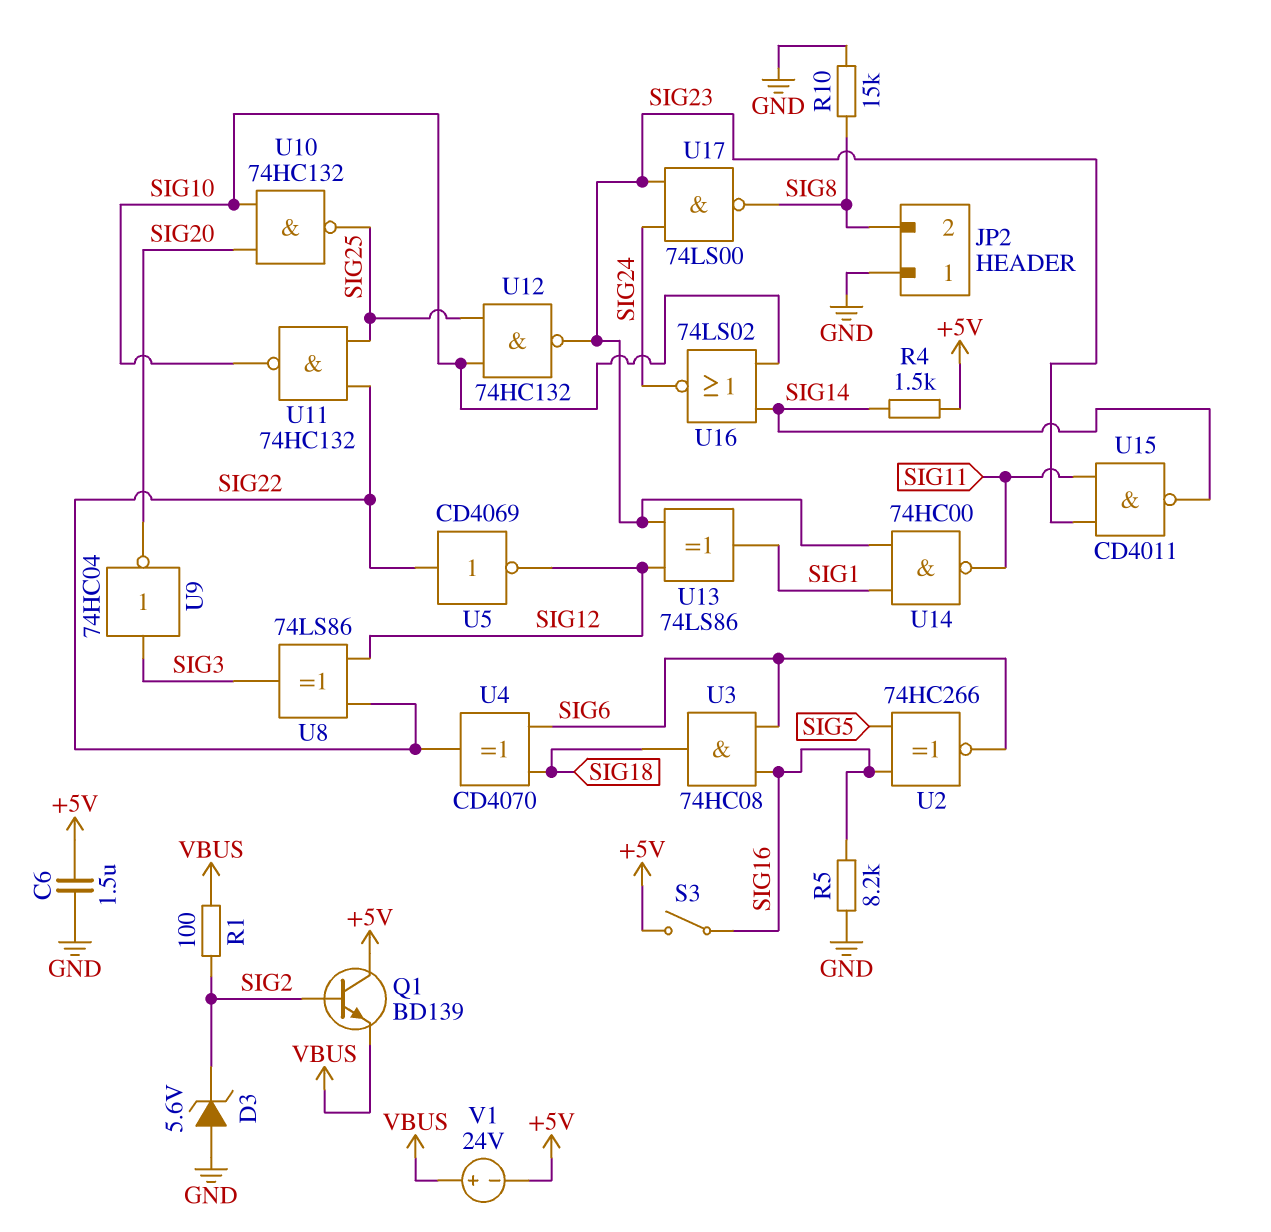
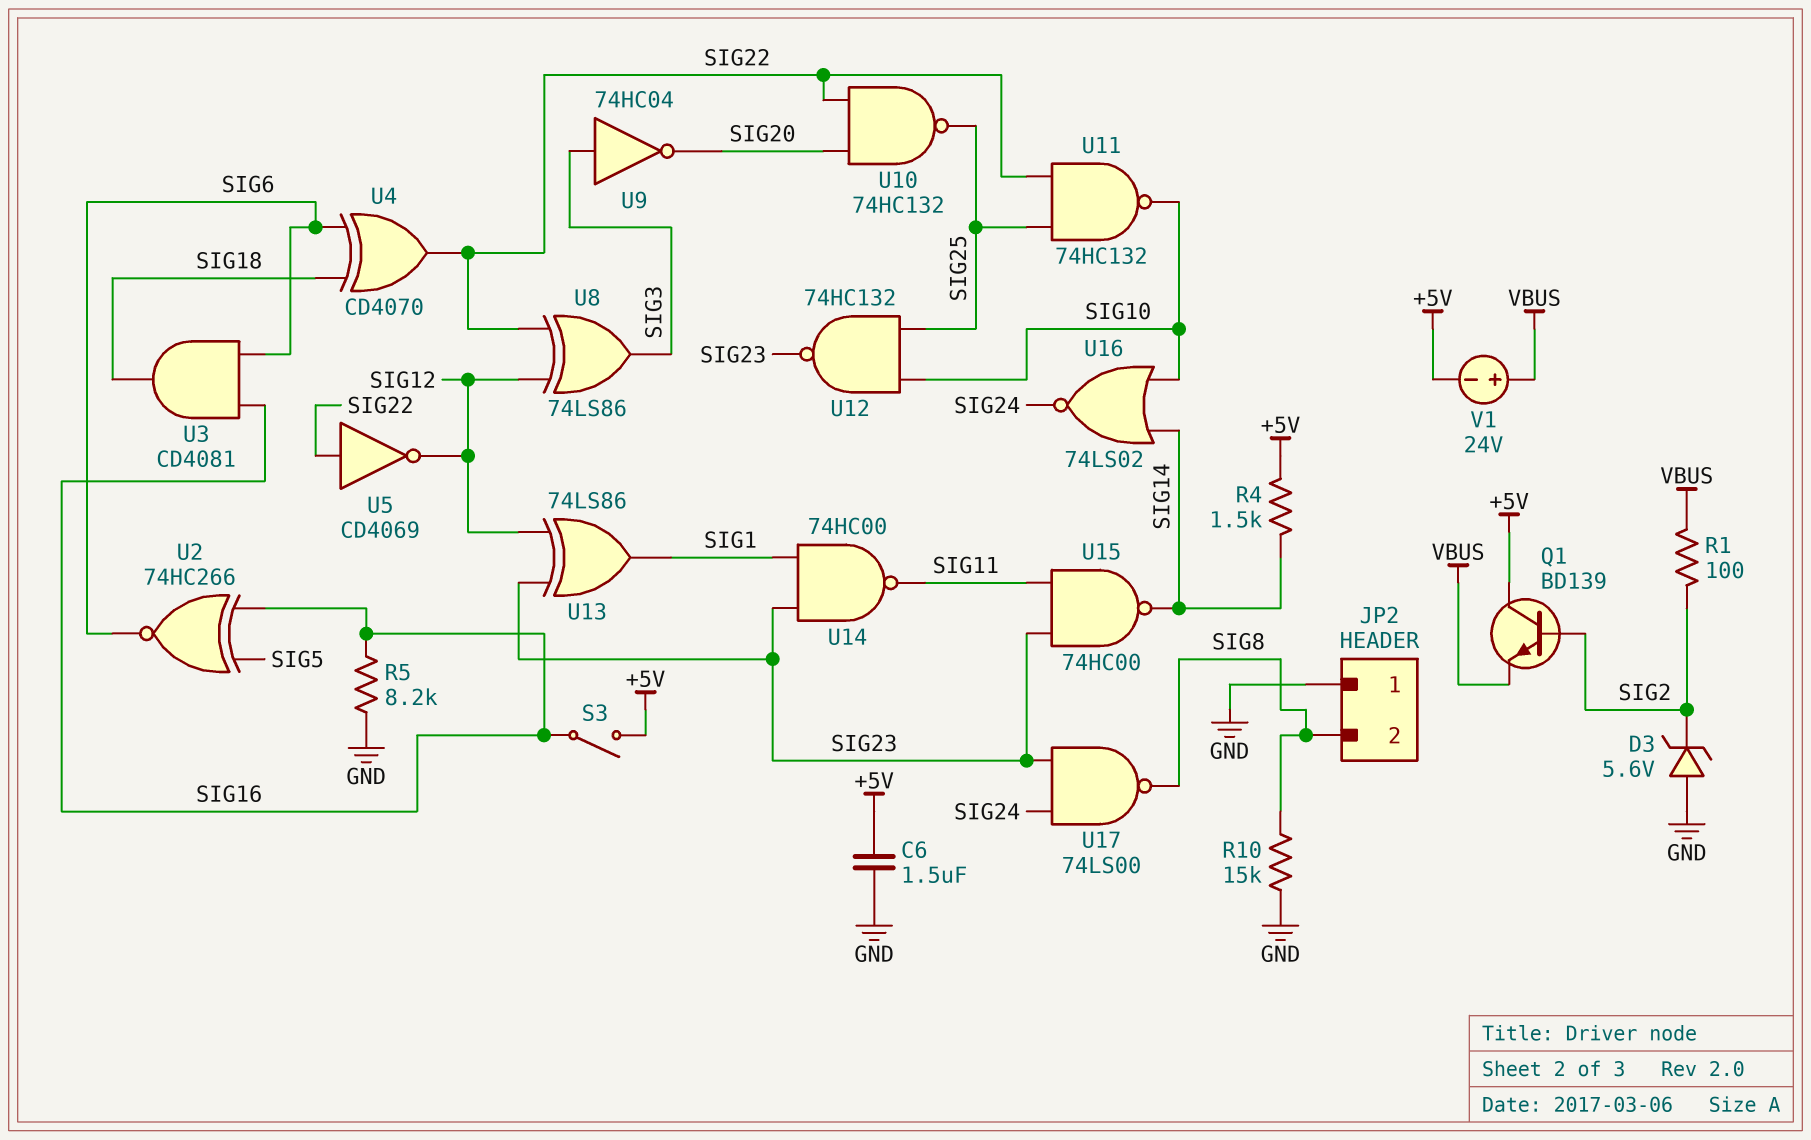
U3: AND 74HC08 (in SIG6, in SIG16, out SIG18) -> AND CD4081 (in SIG6, in SIG16, out SIG18)
U10: NAND 74HC132 (in SIG10, in SIG20, out SIG25) -> NAND 74HC132 (in SIG20, in SIG22, out SIG25)
U15: NAND CD4011 (in SIG11, in SIG23, out SIG14) -> NAND 74HC00 (in SIG11, in SIG23, out SIG14)

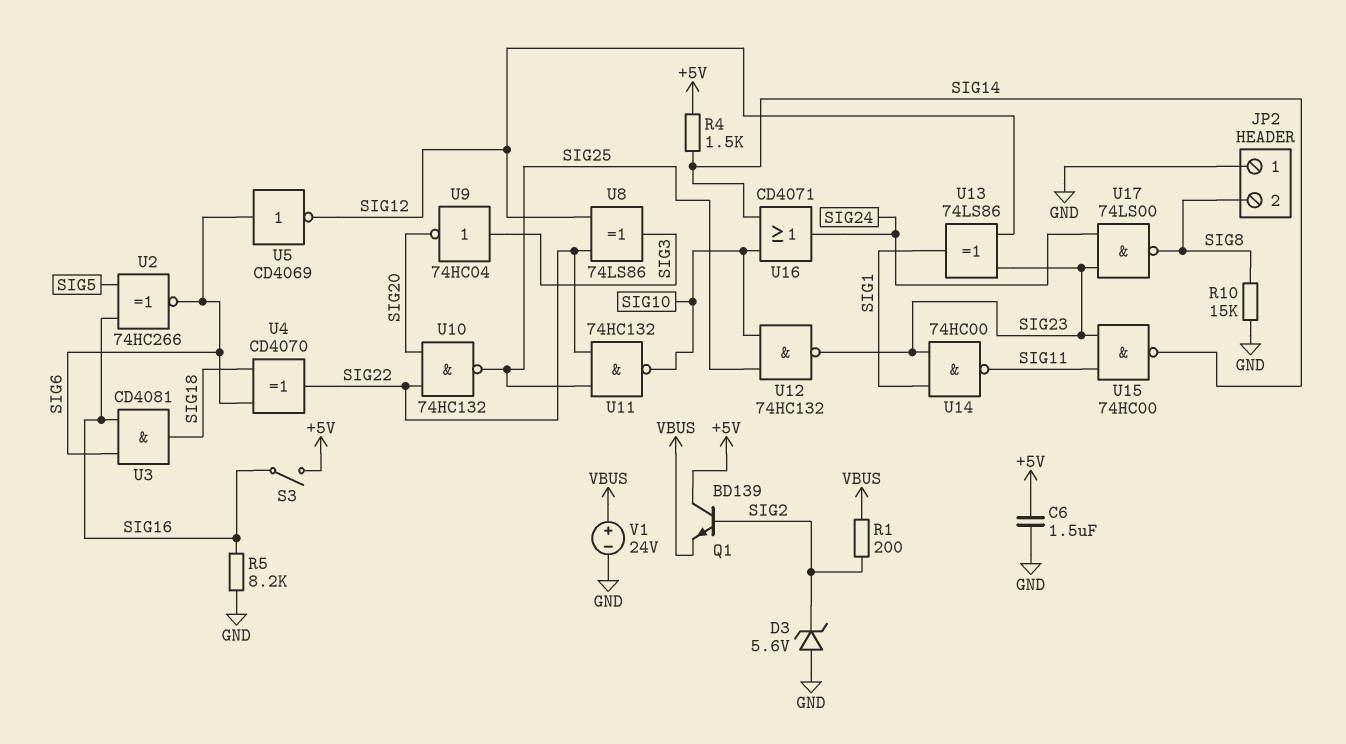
R1: 100 (SIG2, VBUS) -> 200 (SIG2, VBUS)
U5: NOT CD4069 (in SIG22, out SIG12) -> NOT CD4069 (in SIG6, out SIG12)
U16: NOR 74LS02 (in SIG10, in SIG14, out SIG24) -> OR CD4071 (in SIG10, in SIG14, out SIG24)
V1: 24V (plus VBUS, minus +5V) -> 24V (plus VBUS, minus GND)

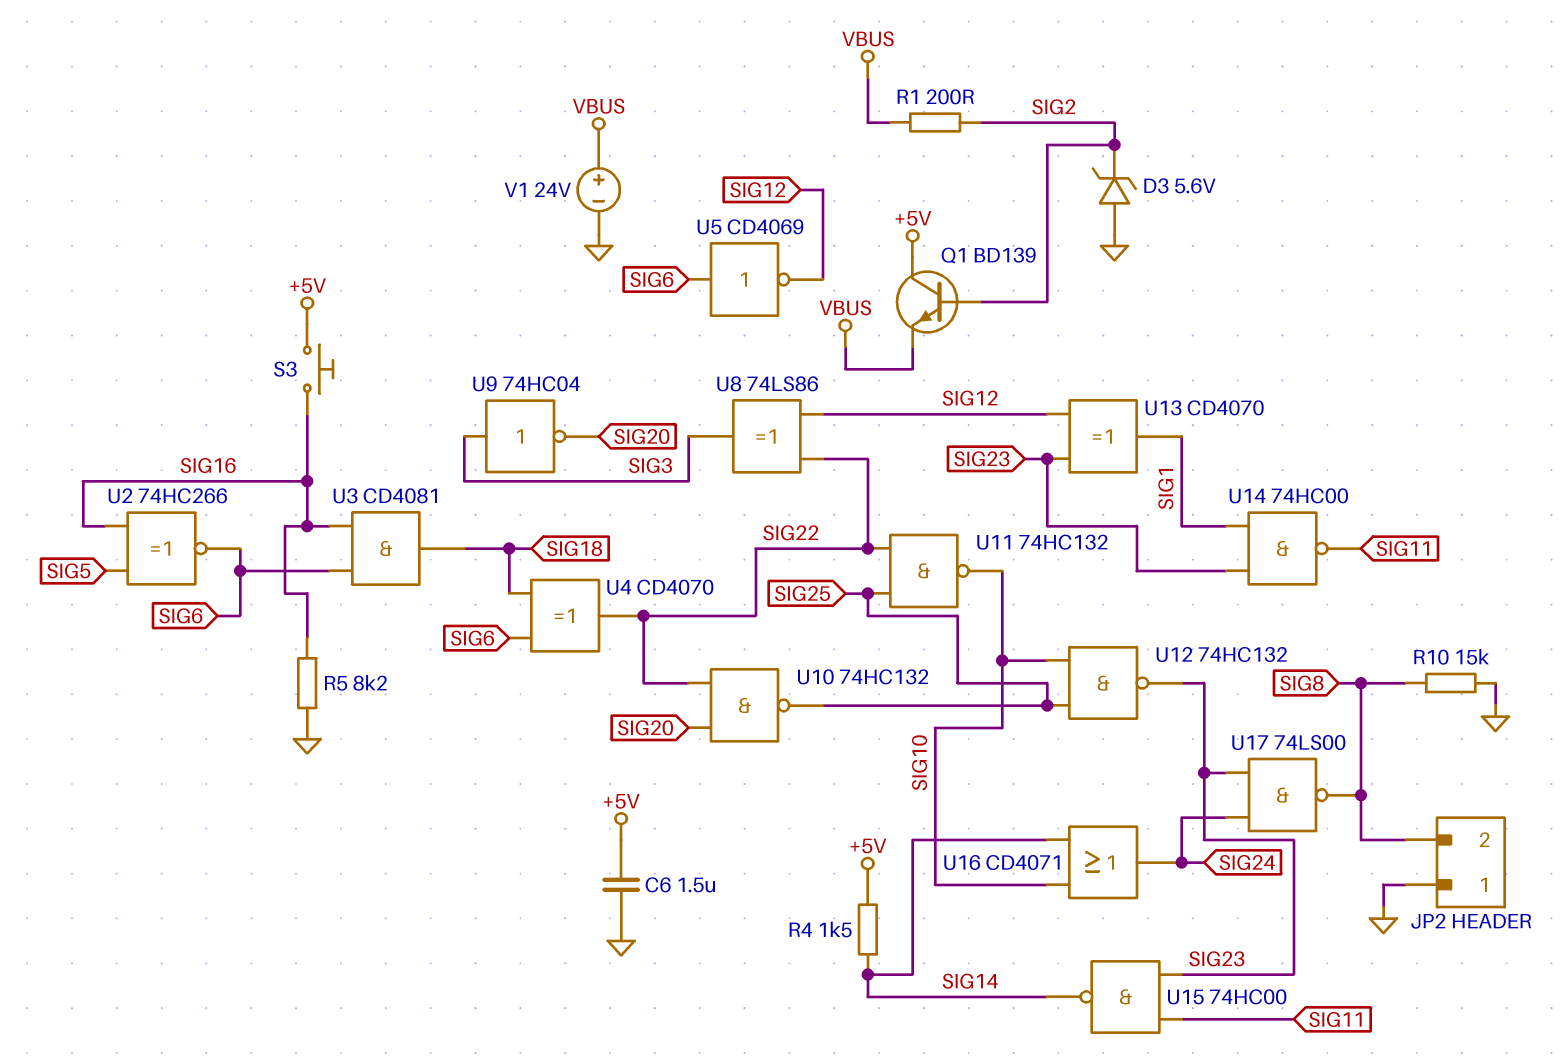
S3: switch (+5V, SIG16) -> button (+5V, SIG16)
U13: XOR 74LS86 (in SIG12, in SIG23, out SIG1) -> XOR CD4070 (in SIG12, in SIG23, out SIG1)

